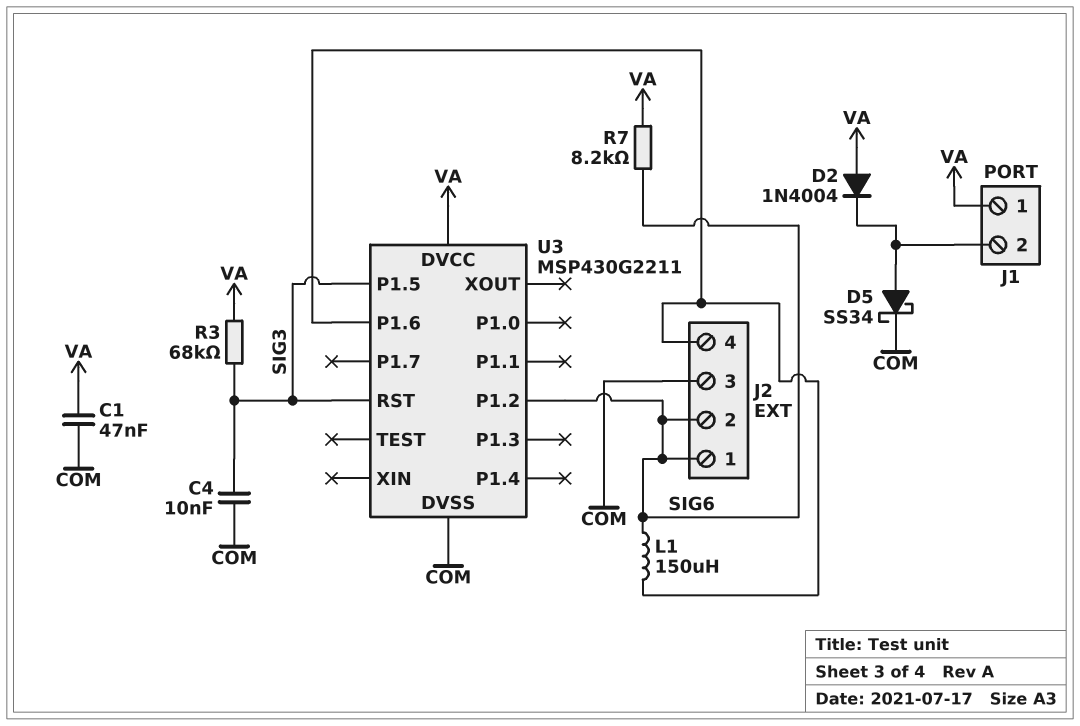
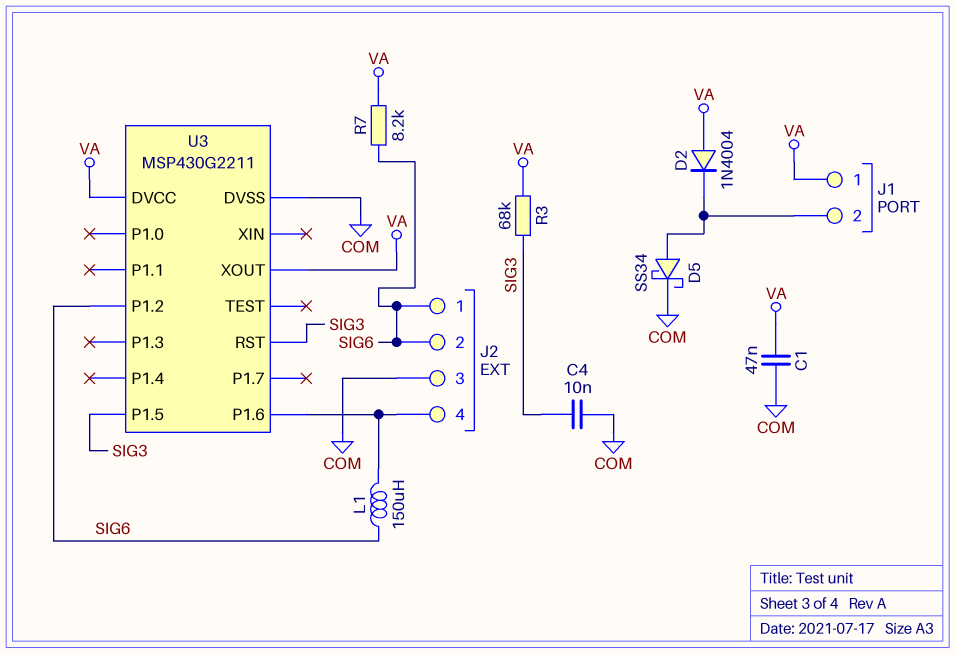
U3 pin XOUT: none -> VA

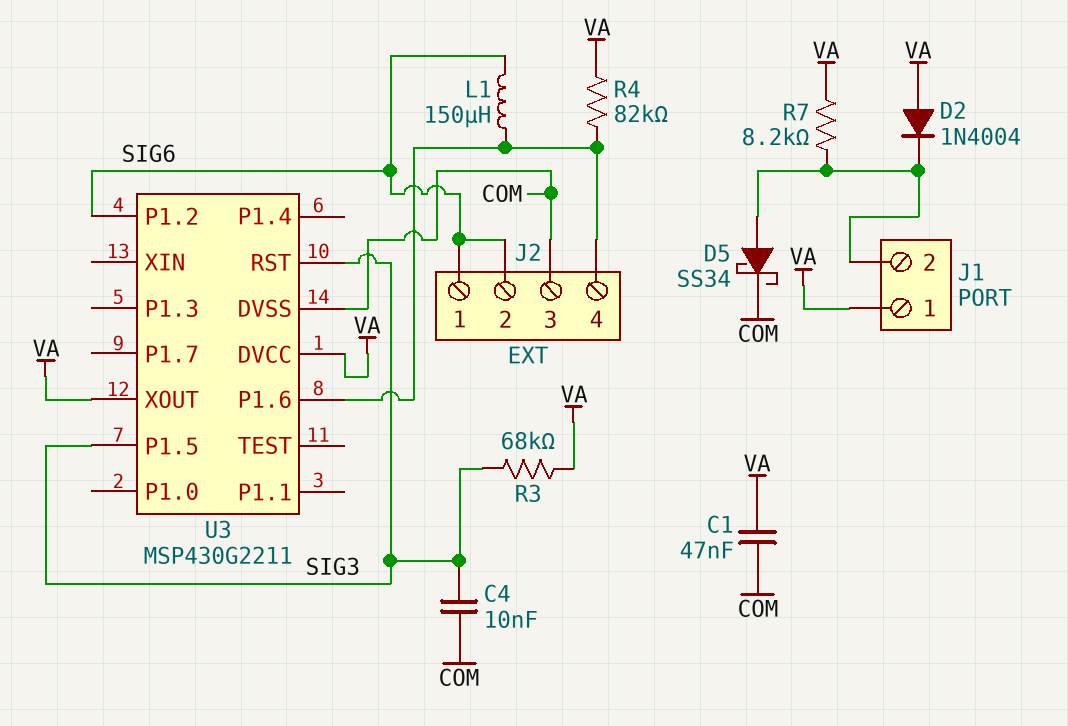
R4: none -> 82k (J2/4, VA)
R7: 8.2k (SIG6, VA) -> 8.2k (J1/2, VA)

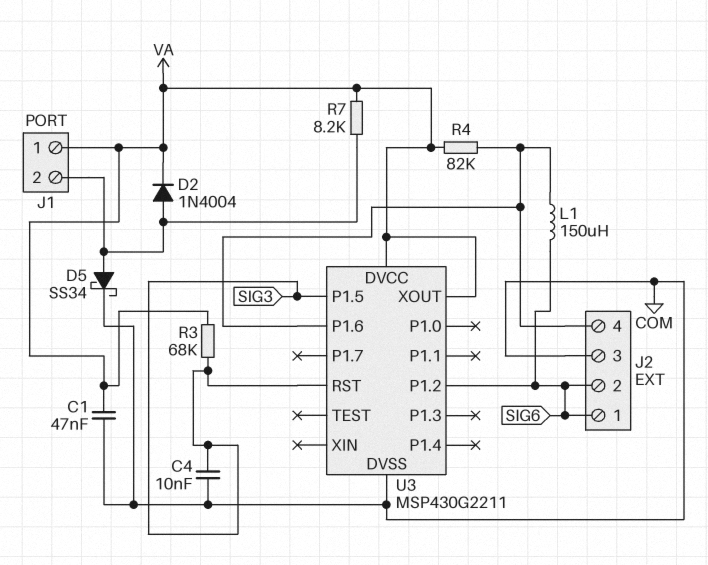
D2: diode 1N4004 (A VA, K J1/2) -> diode 1N4004 (A J1/2, K VA)

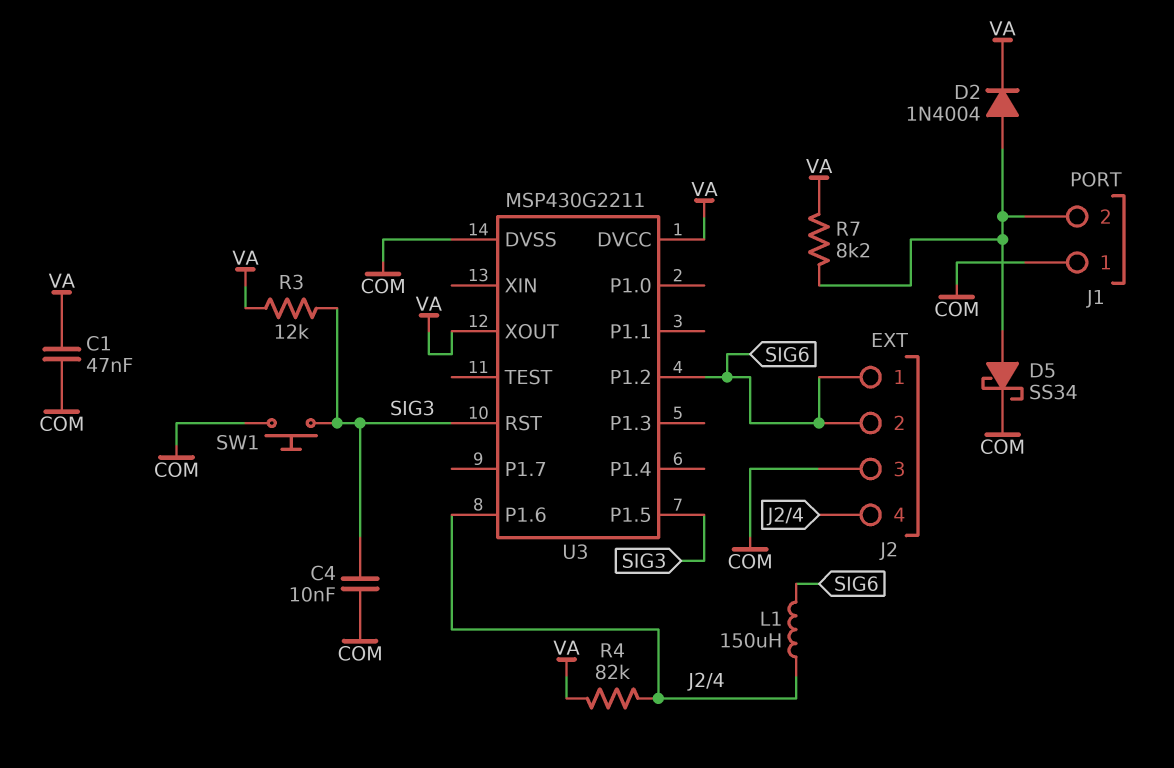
J1 pin 1: VA -> COM
R3: 68k (SIG3, VA) -> 12k (SIG3, VA)
SW1: none -> button (COM, SIG3)

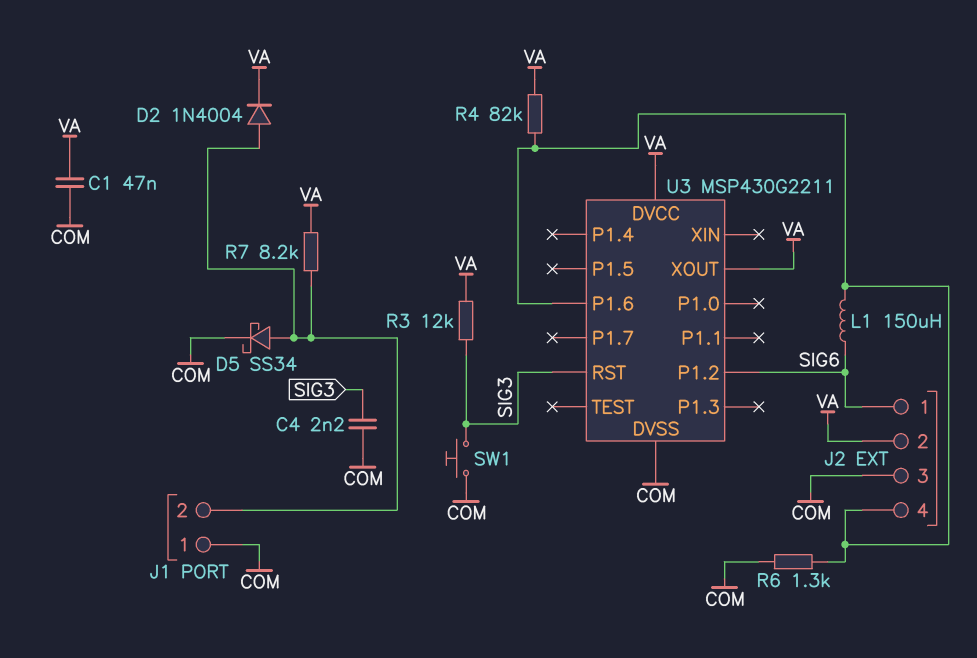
C4: 10nF (COM, SIG3) -> 2.2nF (COM, SIG3)
J2 pin 2: SIG6 -> VA
R6: none -> 1.3k (COM, J2/4)
U3 pin P1.5: SIG3 -> none

